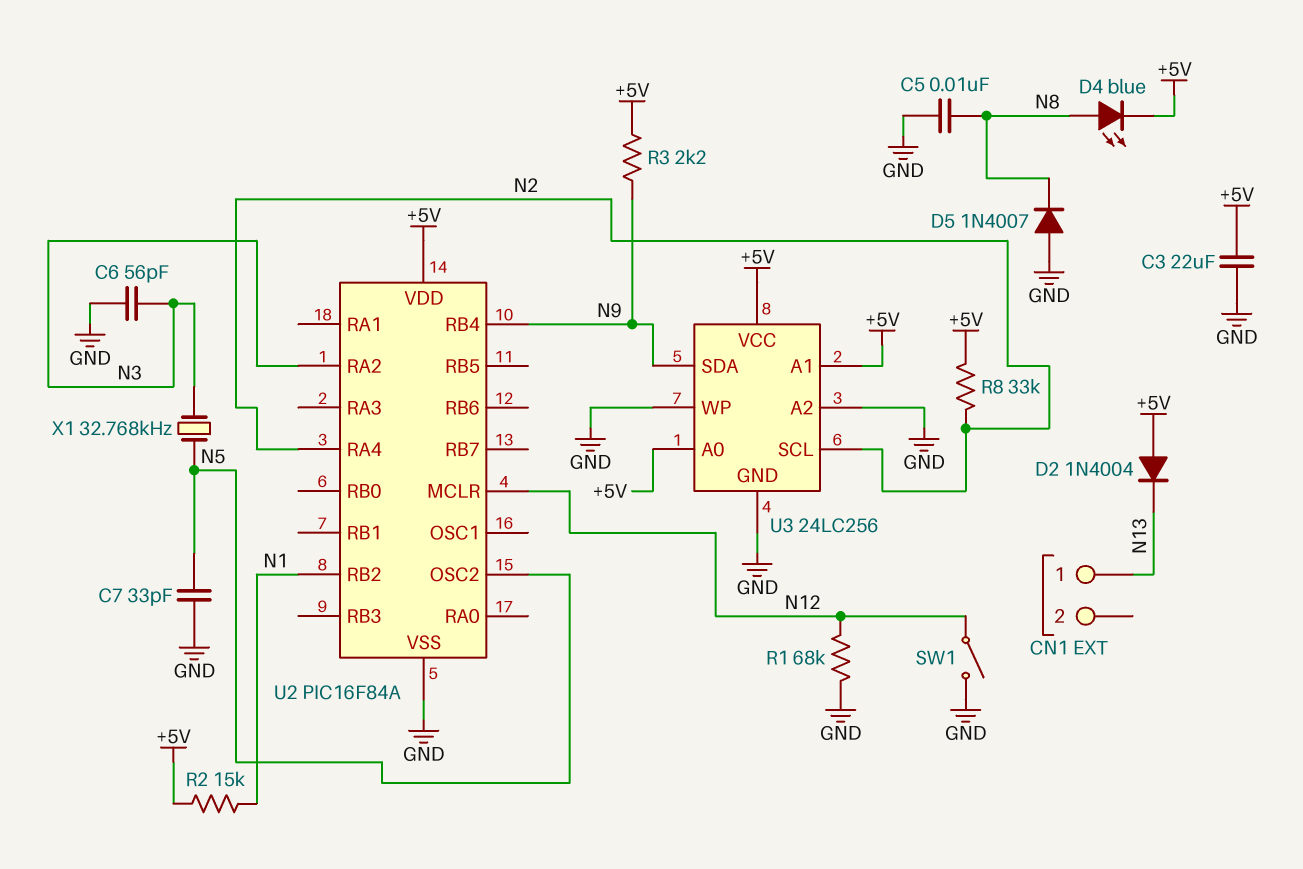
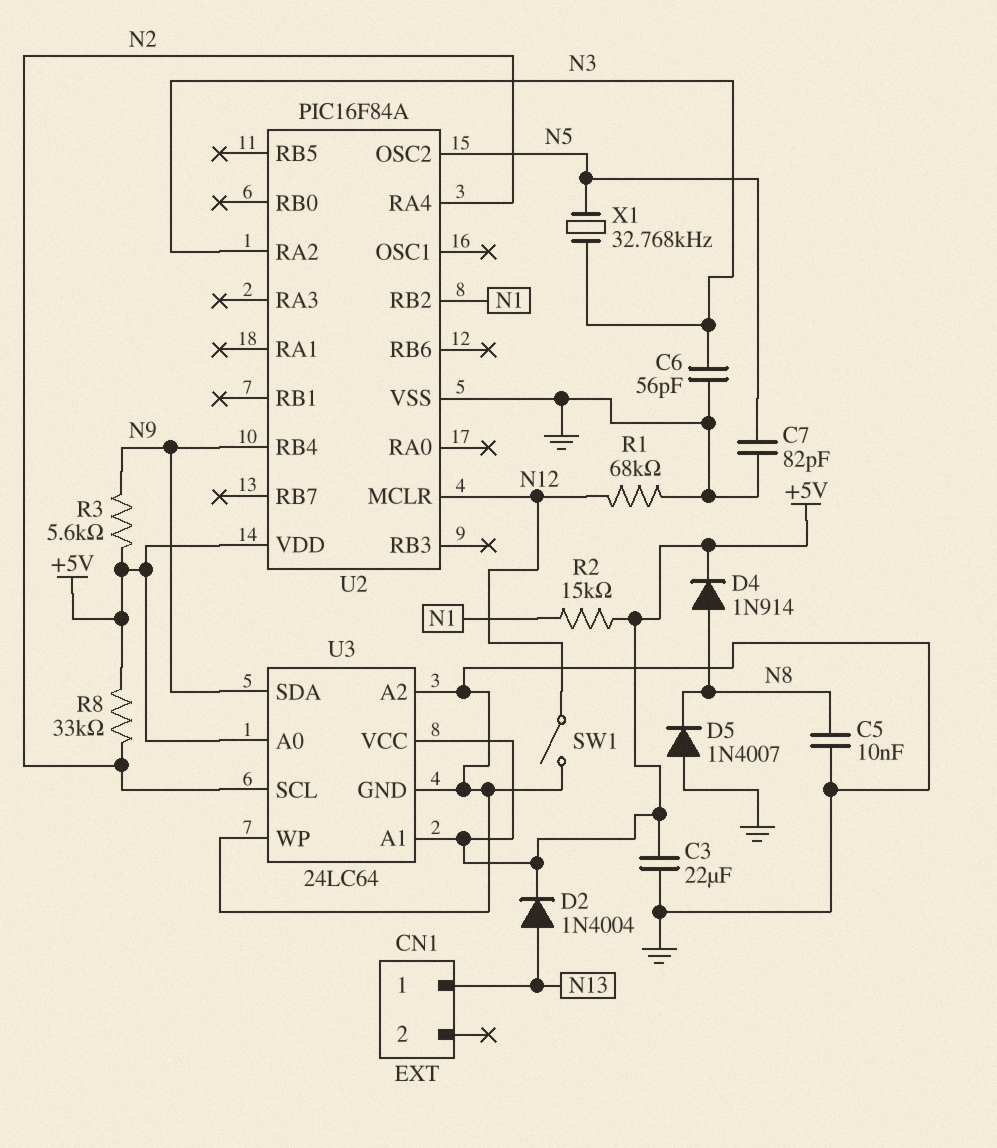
C7: 33pF (GND, N5) -> 82pF (GND, N5)
D2: diode 1N4004 (A +5V, K N13) -> diode 1N4004 (A N13, K +5V)
D4: LED blue (A N8, K +5V) -> diode 1N914 (A N8, K +5V)
R3: 2.2k (+5V, N9) -> 5.6k (+5V, N9)
U3: 24LC256 -> 24LC64

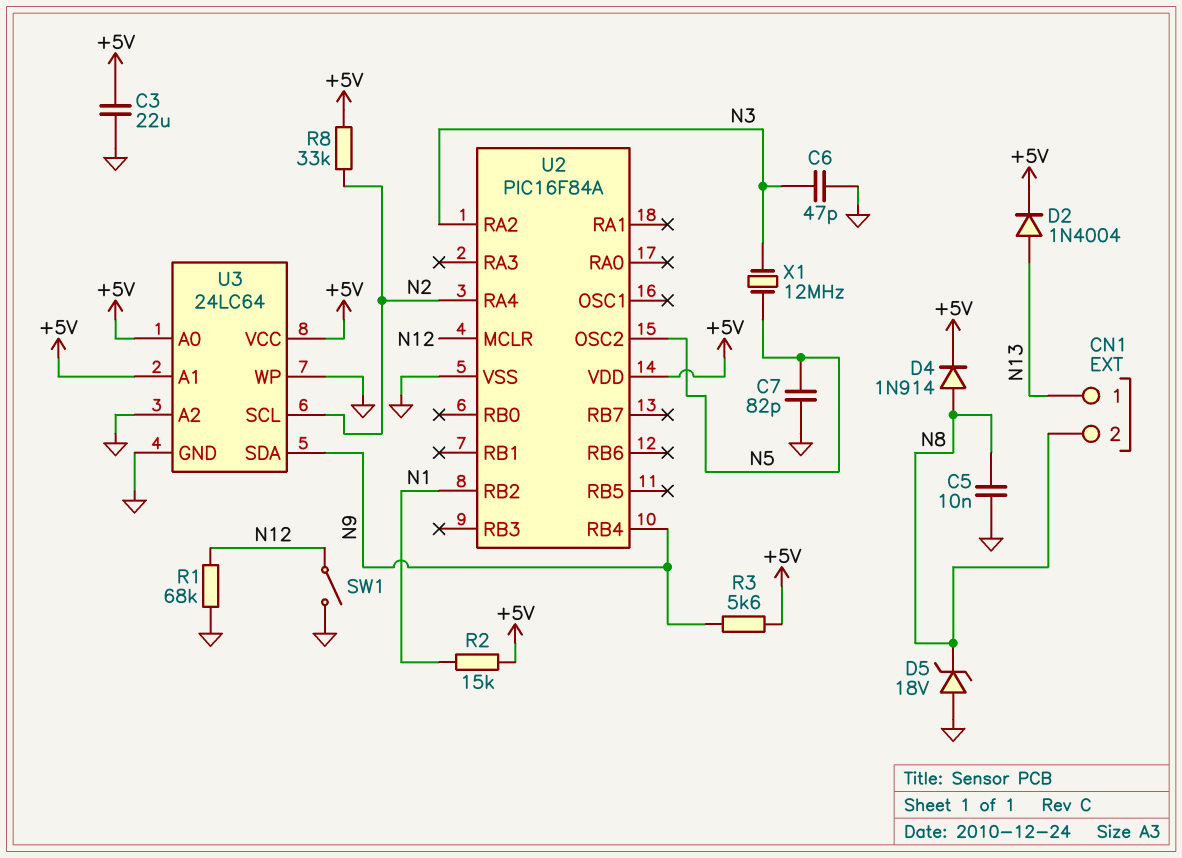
C6: 56pF (GND, N3) -> 47pF (GND, N3)
CN1 pin 2: none -> N8
D5: diode 1N4007 (A GND, K N8) -> zener 18V (A GND, K N8)
X1: 32.768kHz (N3, N5) -> 12MHz (N3, N5)

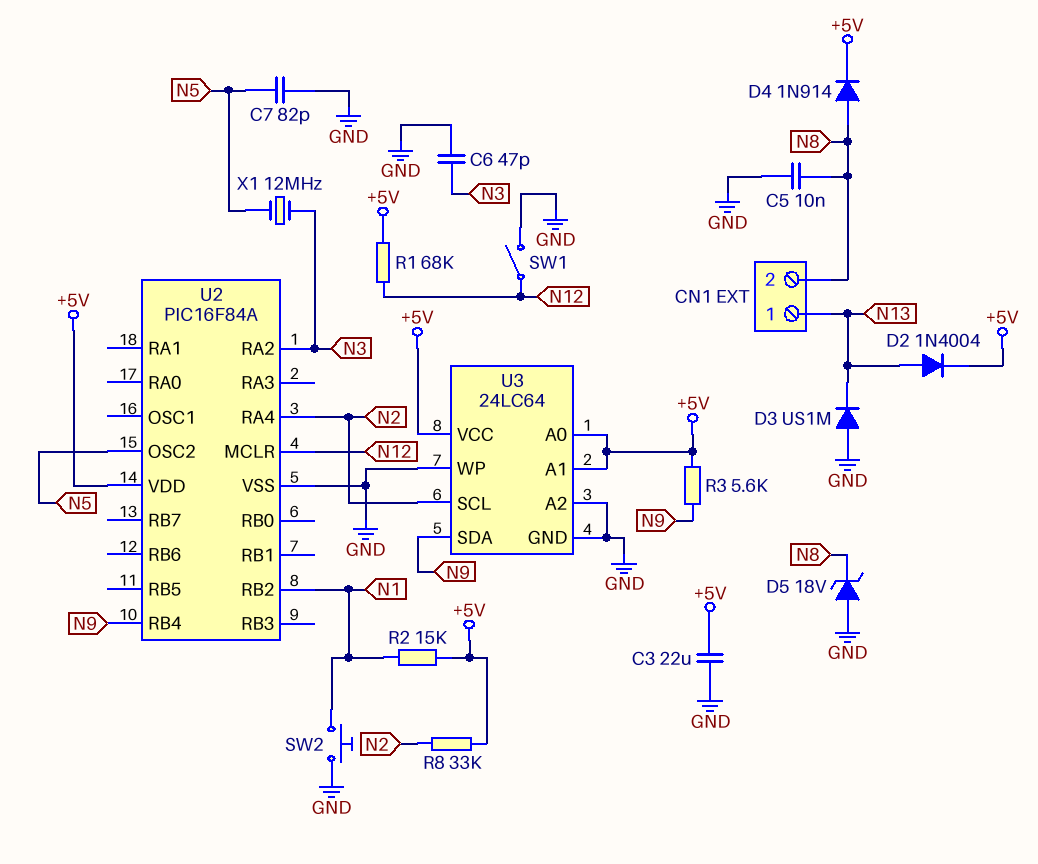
D3: none -> diode US1M (A GND, K N13)
R1: 68k (GND, N12) -> 68k (+5V, N12)
SW2: none -> button (GND, N1)

